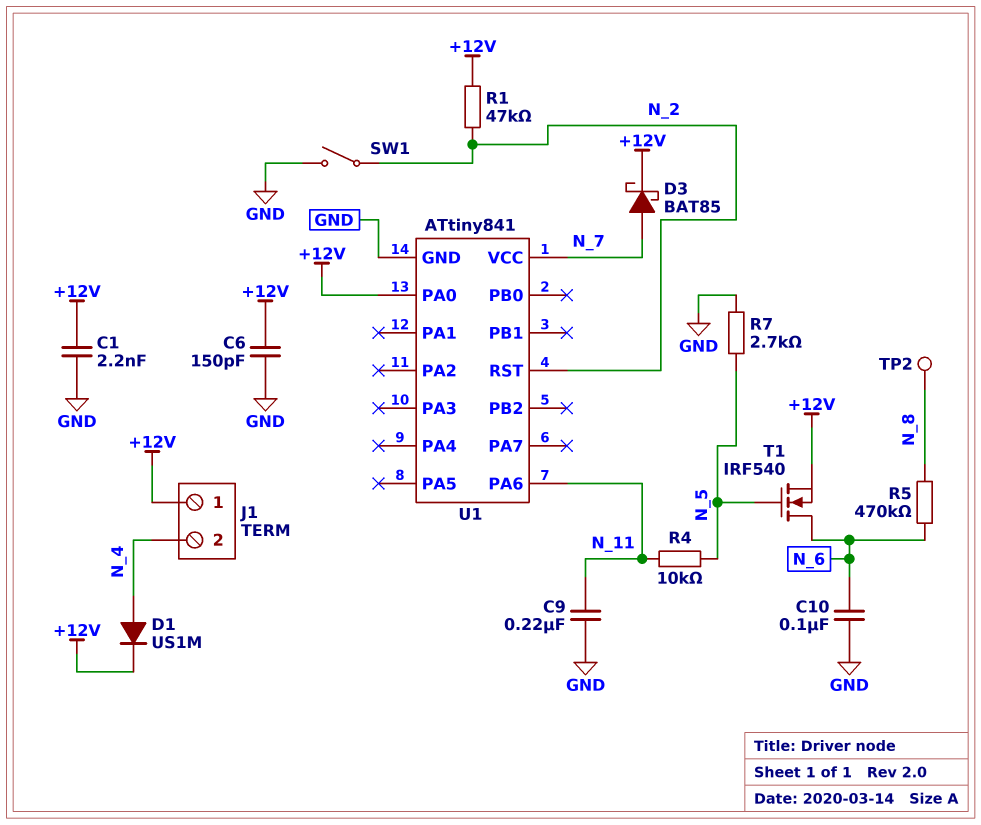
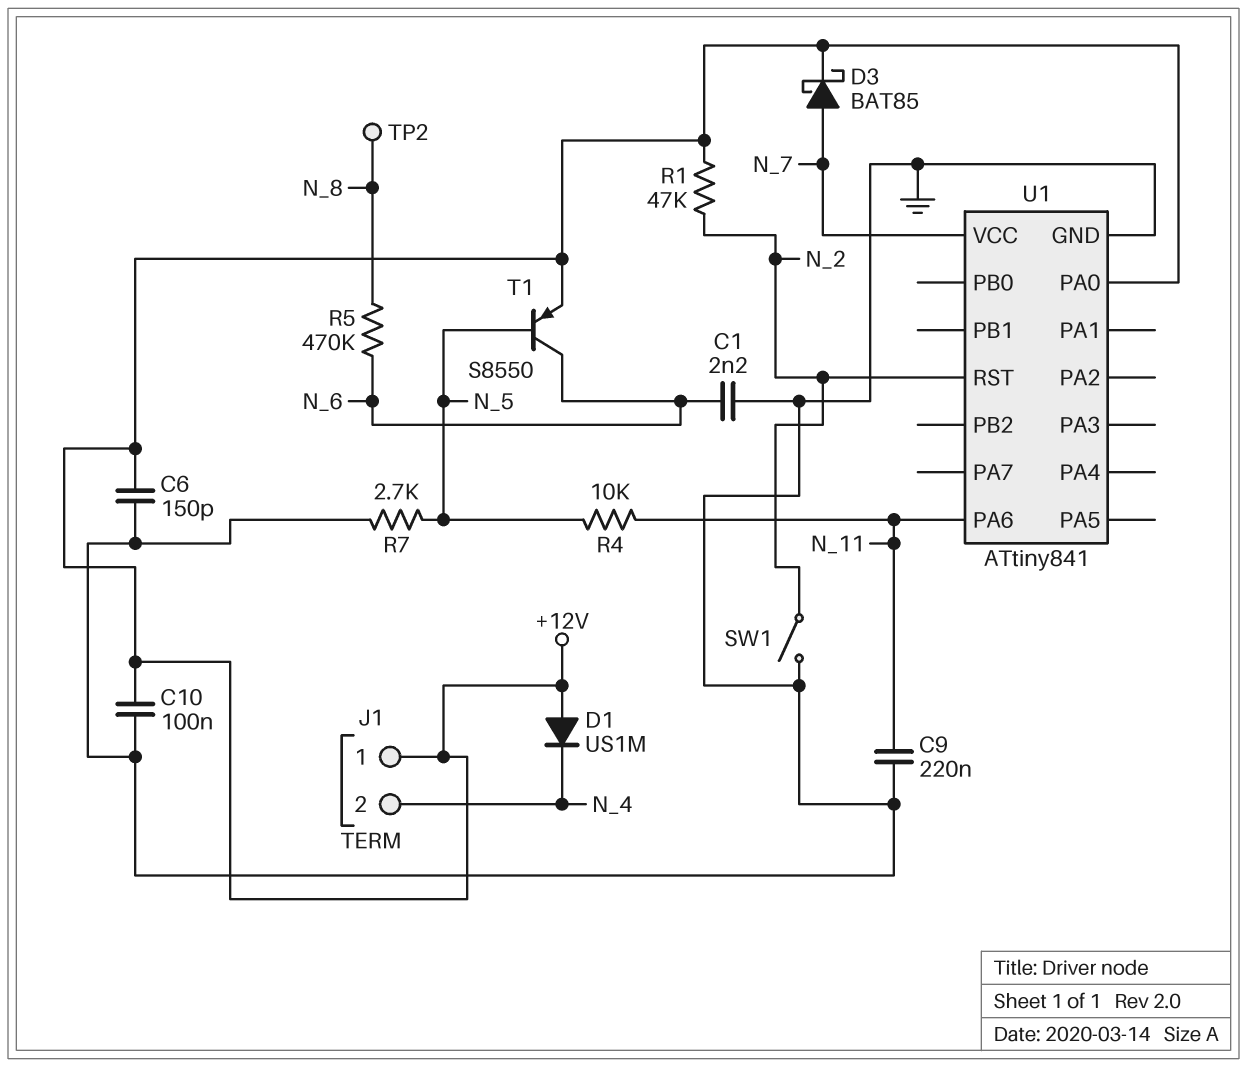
C1: 2.2nF (+12V, GND) -> 2.2nF (GND, N_6)
C10: 100nF (GND, N_6) -> 100nF (+12V, GND)
D1: diode US1M (A N_4, K +12V) -> diode US1M (A +12V, K N_4)
T1: NMOS IRF540 (G N_5, D N_6, S +12V) -> PNP S8550 (B N_5, C N_6, E +12V)

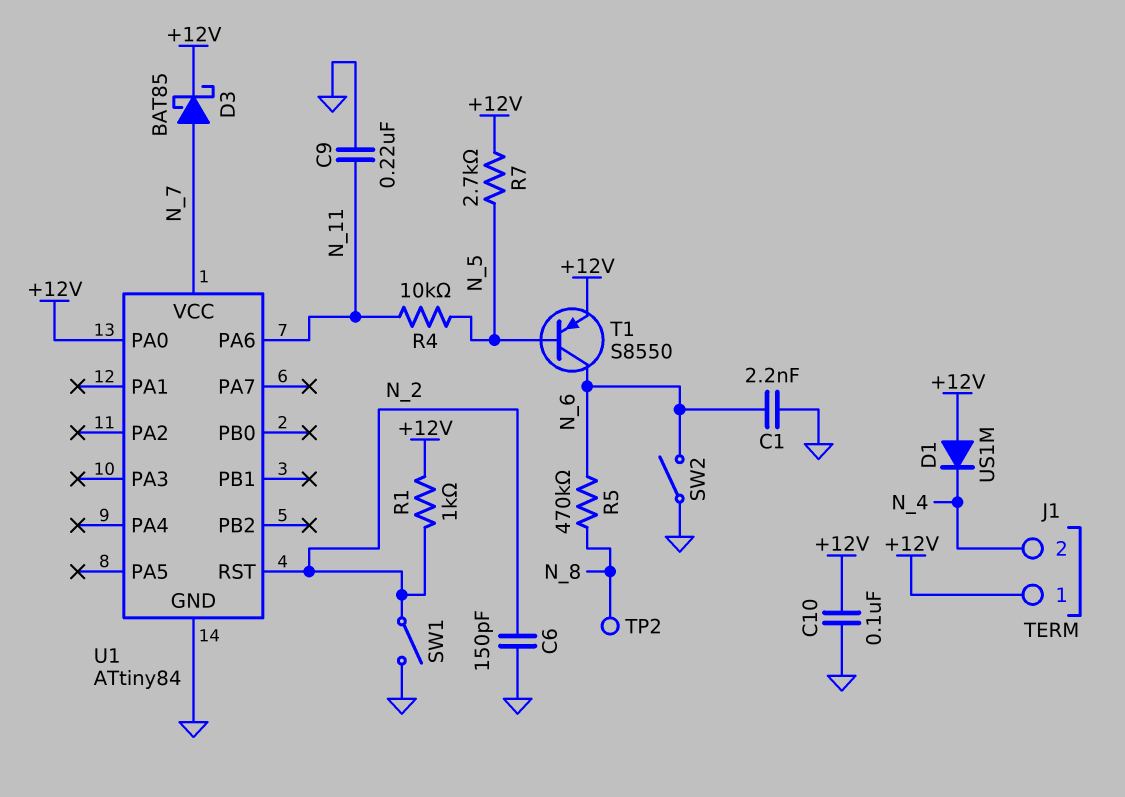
C6: 150pF (+12V, GND) -> 150pF (GND, N_2)
R1: 47k (+12V, N_2) -> 1k (+12V, N_2)
R7: 2.7k (GND, N_5) -> 2.7k (+12V, N_5)
SW2: none -> switch (GND, N_6)
U1: ATtiny841 -> ATtiny84

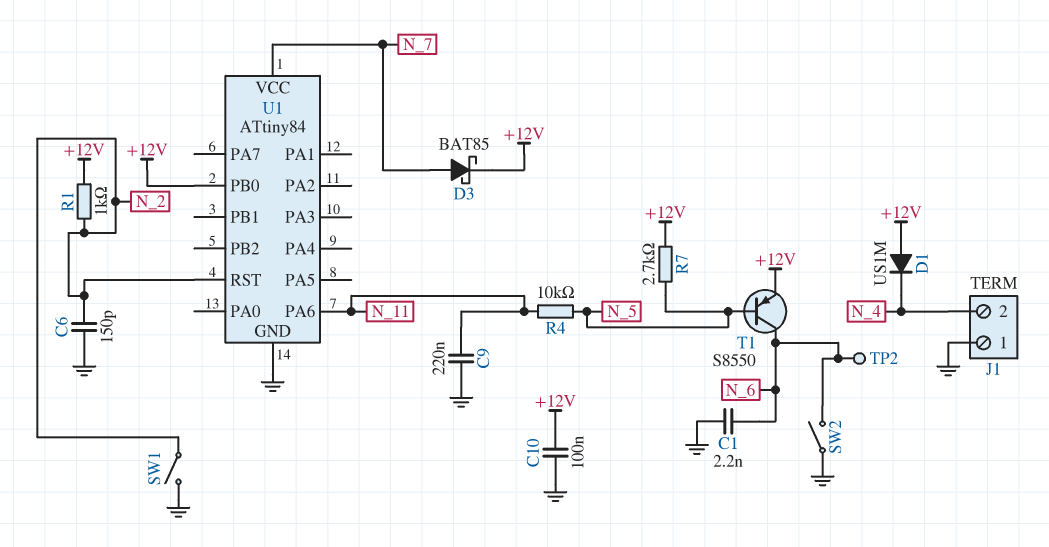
J1 pin 1: +12V -> GND
R5: 470k (N_6, N_8) -> none
TP2: test point (N_8) -> test point (N_6)
U1 pin PA0: +12V -> none
U1 pin PB0: none -> +12V

